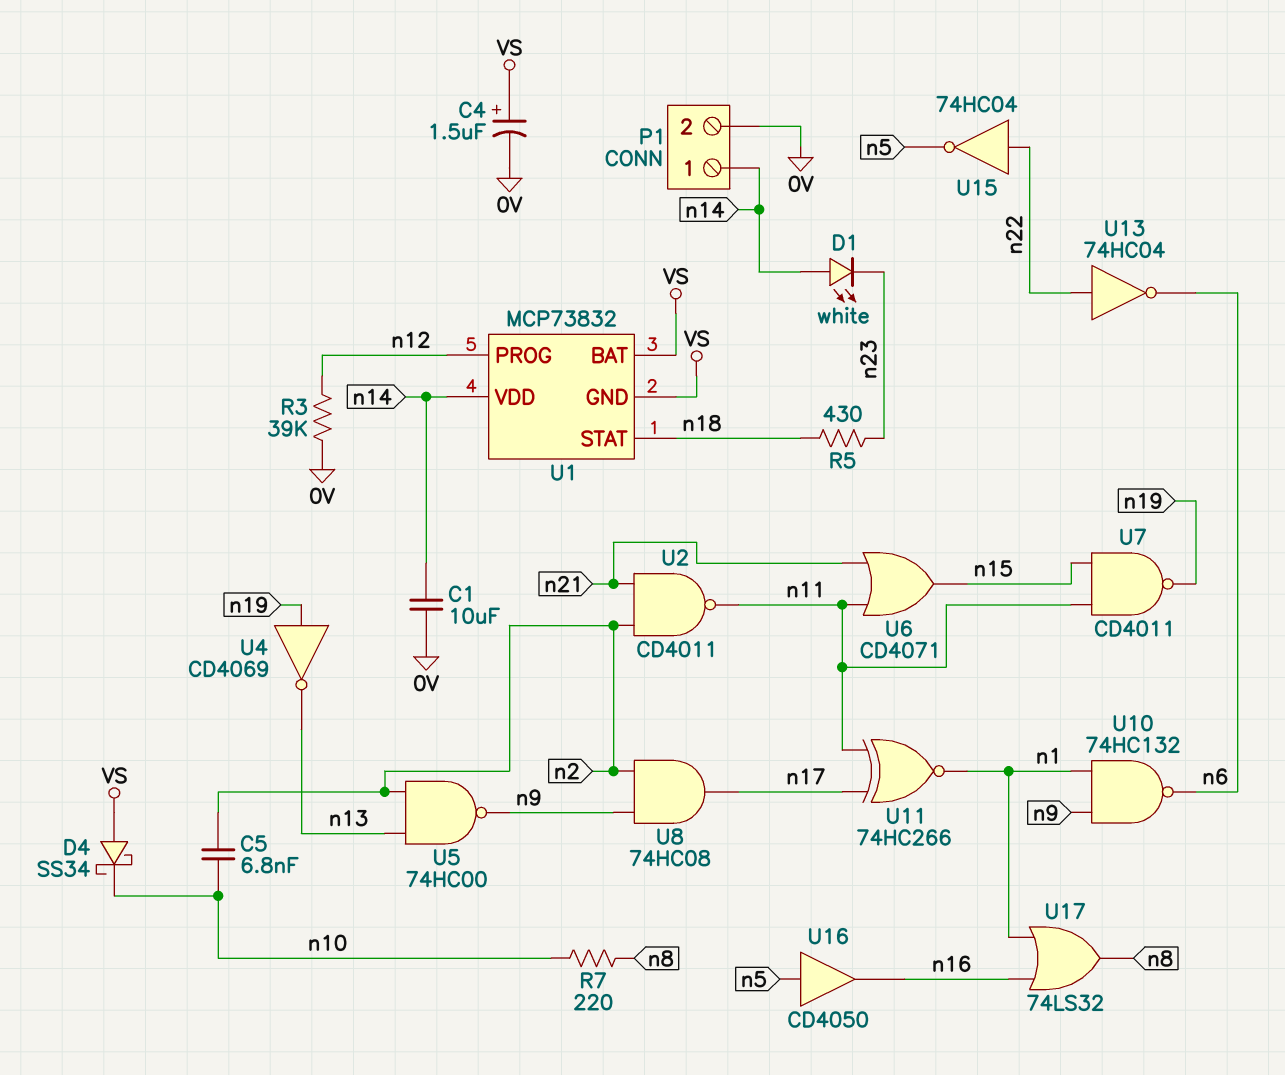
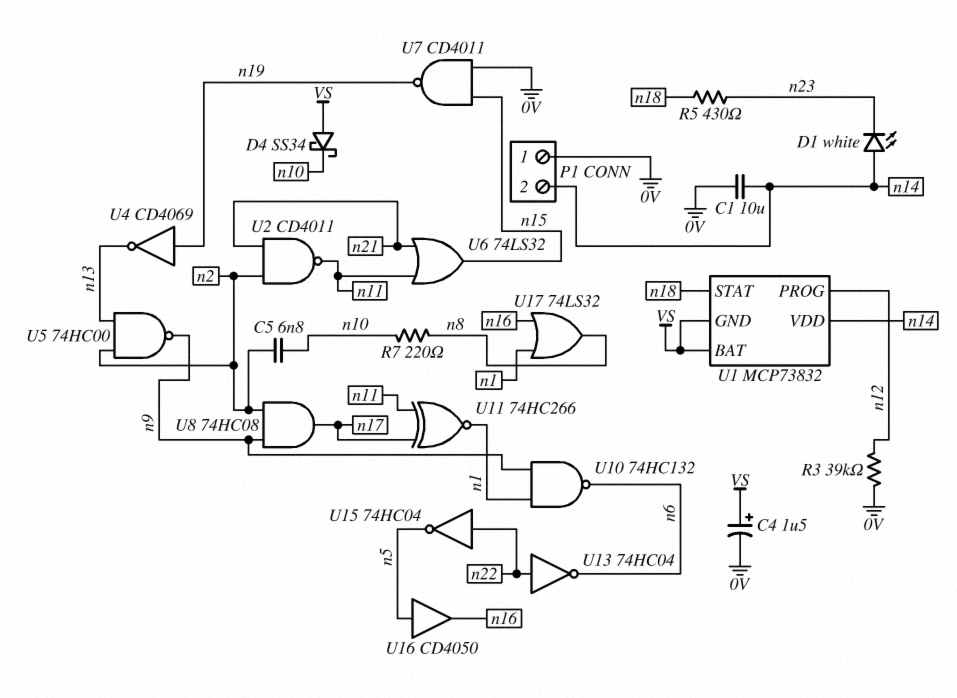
P1 pin 1: n14 -> 0V
P1 pin 2: 0V -> n14
U6: OR CD4071 (in n11, in n21, out n15) -> OR 74LS32 (in n11, in n21, out n15)
U7: NAND CD4011 (in n11, in n15, out n19) -> NAND CD4011 (in 0V, in n15, out n19)

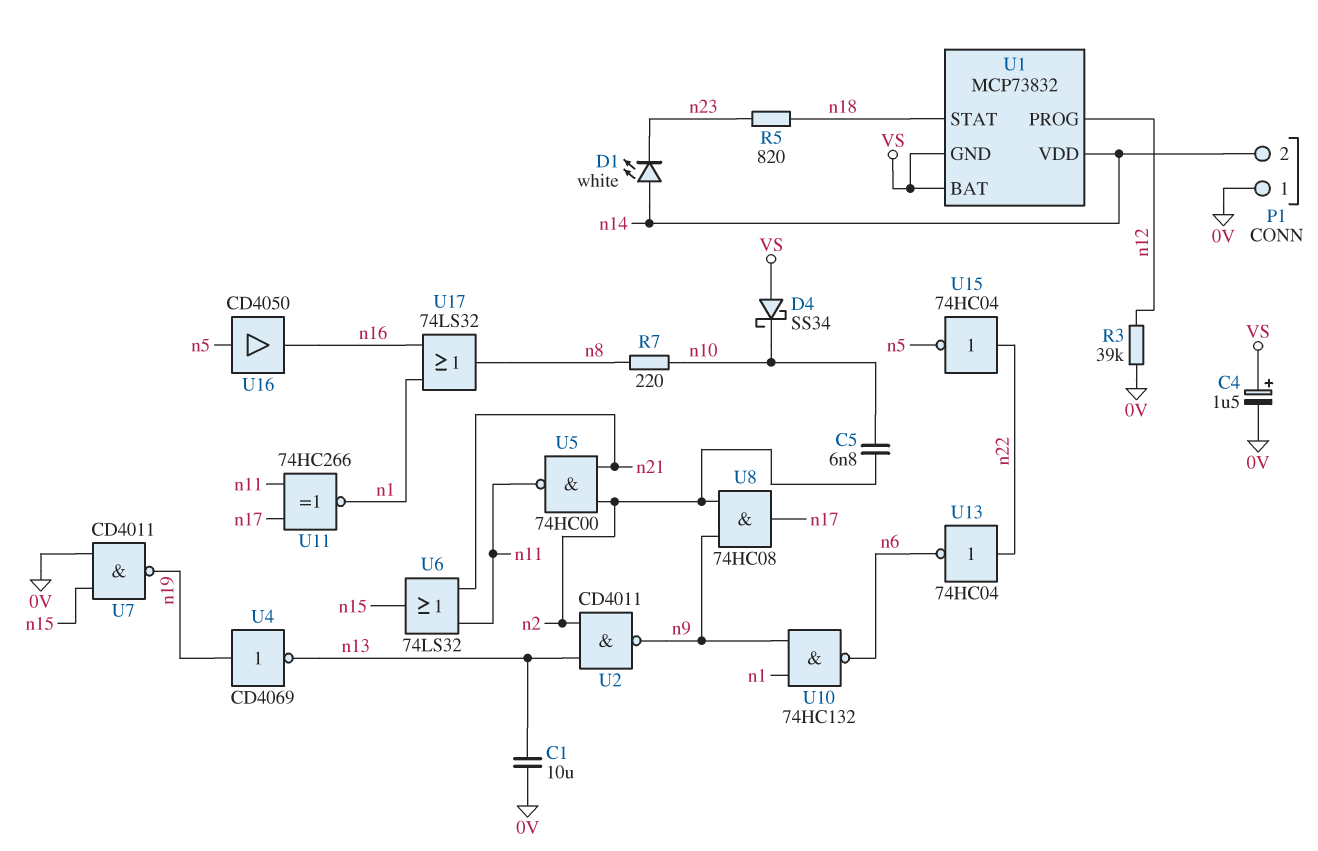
C1: 10uF (0V, n14) -> 10uF (0V, n13)
R5: 430 (n18, n23) -> 820 (n18, n23)
U2: NAND CD4011 (in n2, in n21, out n11) -> NAND CD4011 (in n2, in n13, out n9)
U5: NAND 74HC00 (in n2, in n13, out n9) -> NAND 74HC00 (in n2, in n21, out n11)

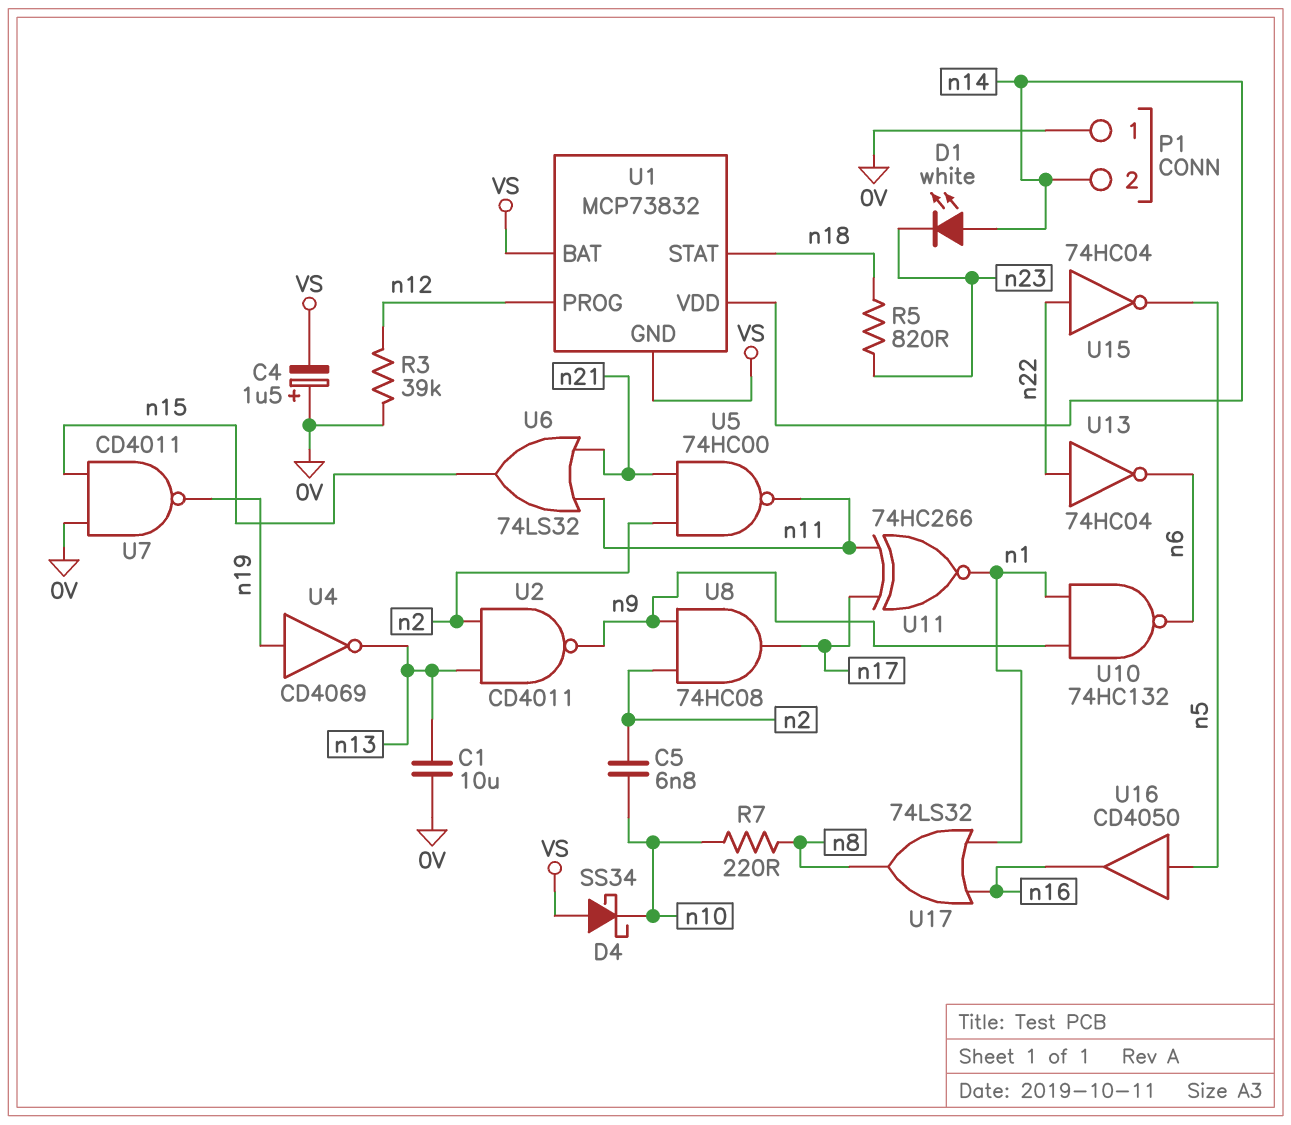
C4: 1.5uF (plus VS, minus 0V) -> 1.5uF (plus 0V, minus VS)

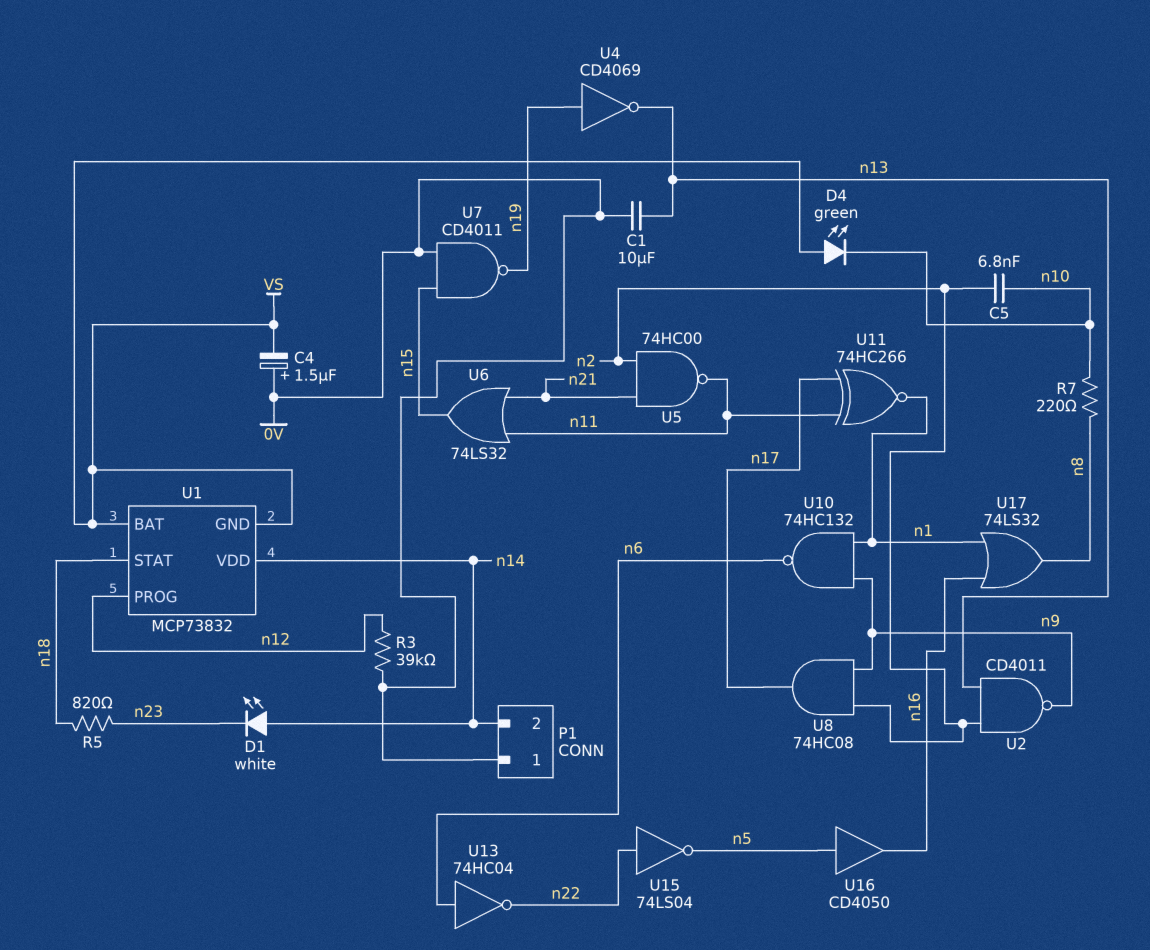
D4: schottky SS34 (A VS, K n10) -> LED green (A VS, K n10)
U13: NOT 74HC04 (in n22, out n6) -> NOT 74HC04 (in n6, out n22)
U15: NOT 74HC04 (in n22, out n5) -> NOT 74LS04 (in n22, out n5)

